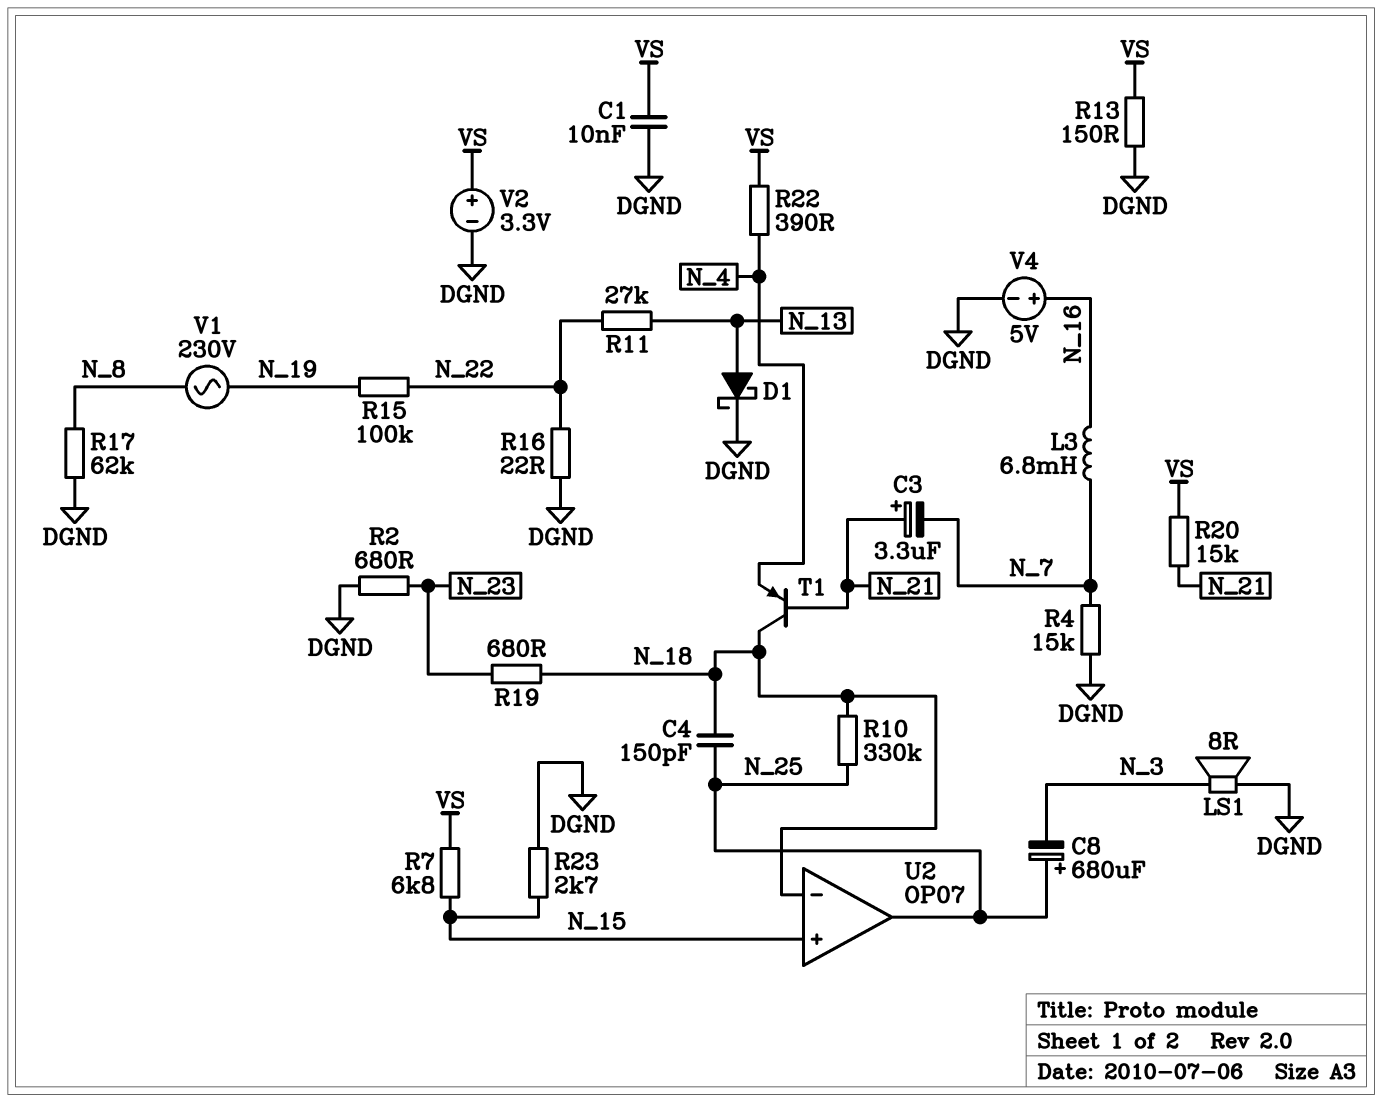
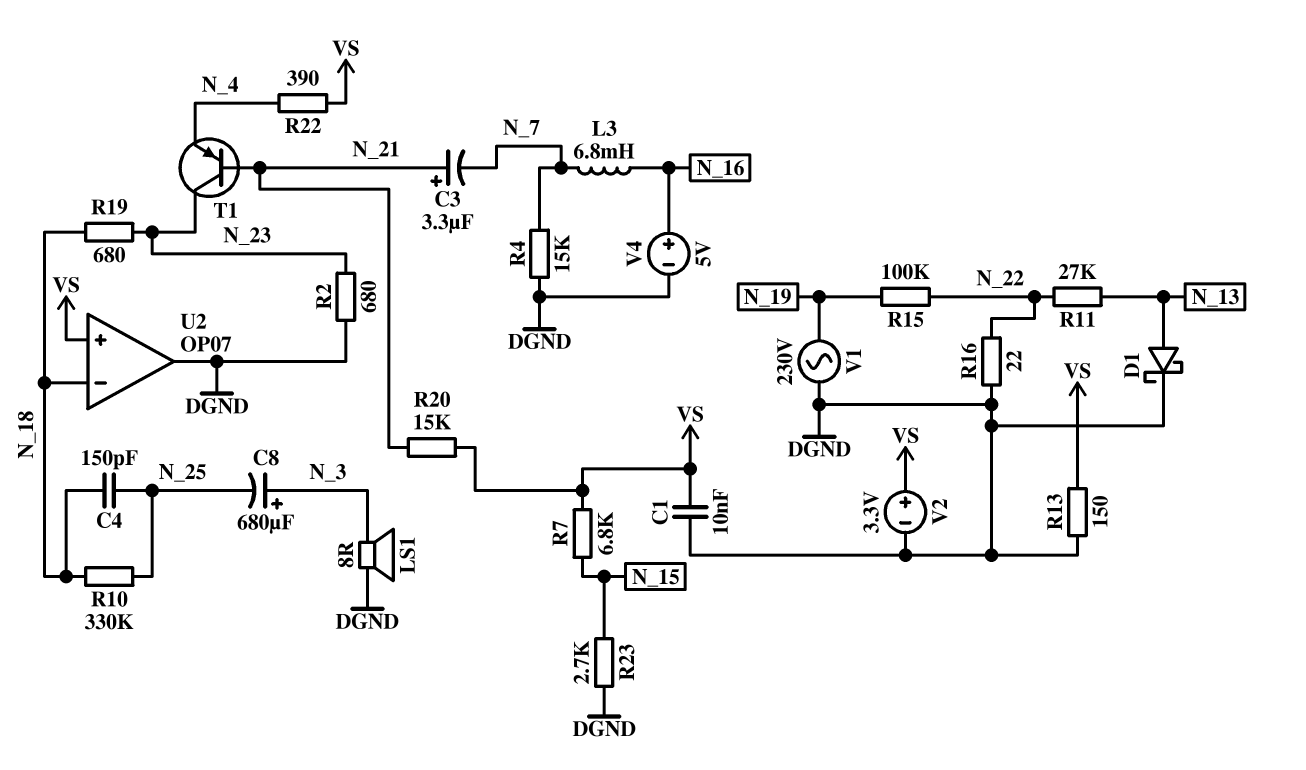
C8: 680uF (plus N_25, minus N_3) -> 680uF (plus N_3, minus N_25)
R17: 62k (DGND, N_8) -> none
T1: PNP (B N_21, C N_18, E N_4) -> PNP (B N_21, C N_23, E N_4)
U2 pin in+: N_15 -> VS
U2 pin out: N_25 -> DGND
V1: AC 230V (N_8, N_19) -> AC 230V (DGND, N_19)

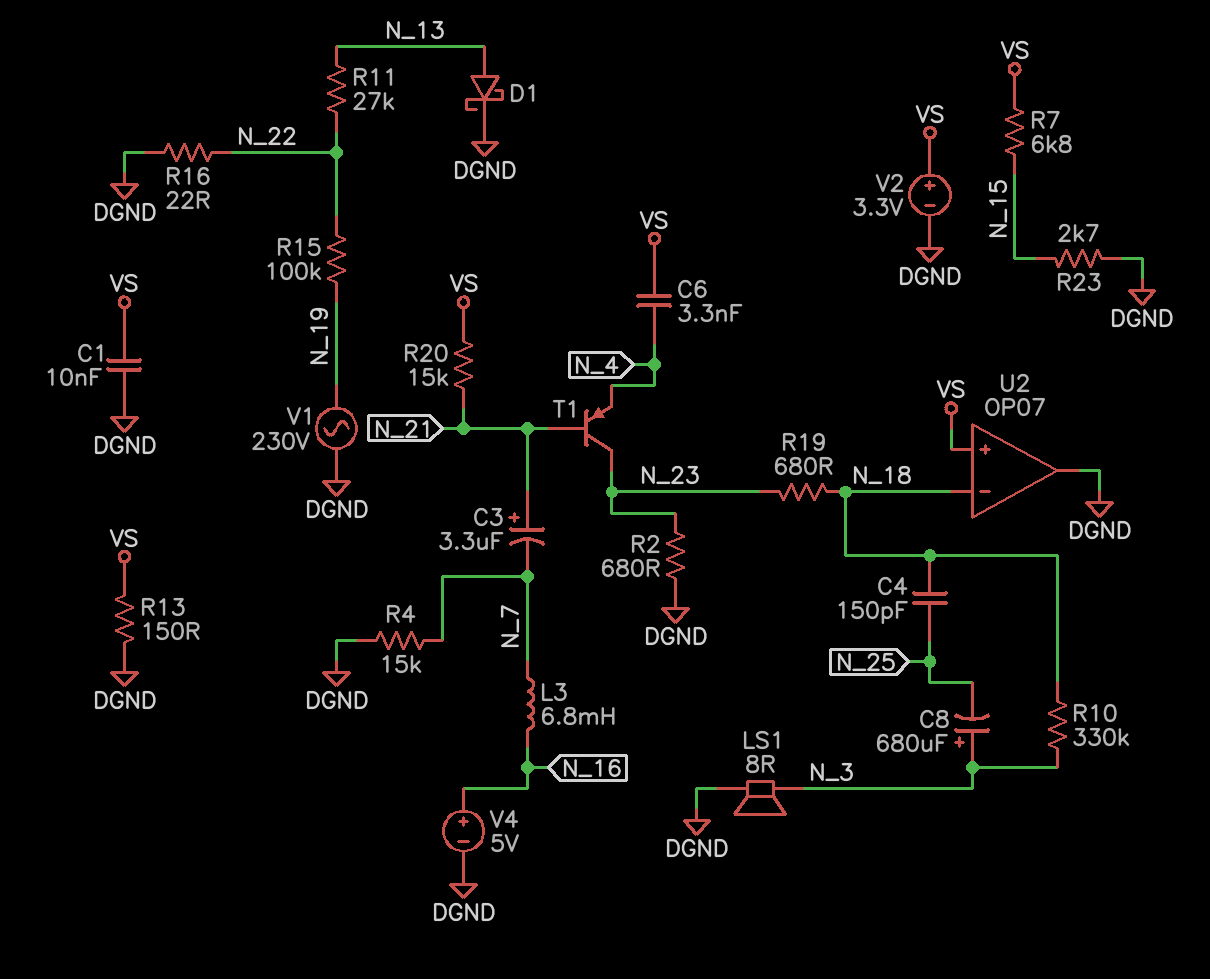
C6: none -> 3.3nF (N_4, VS)
R10: 330k (N_18, N_25) -> 330k (N_3, N_18)
R22: 390 (N_4, VS) -> none

